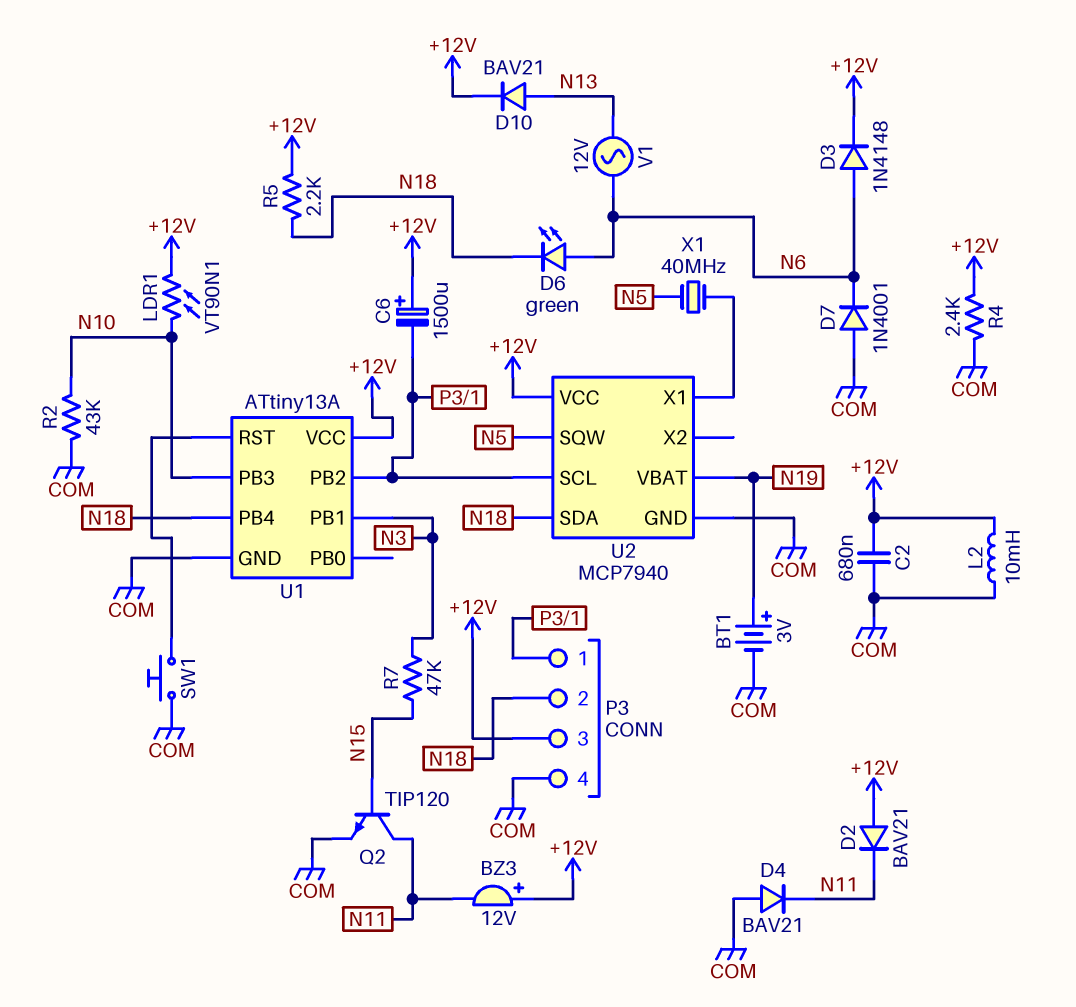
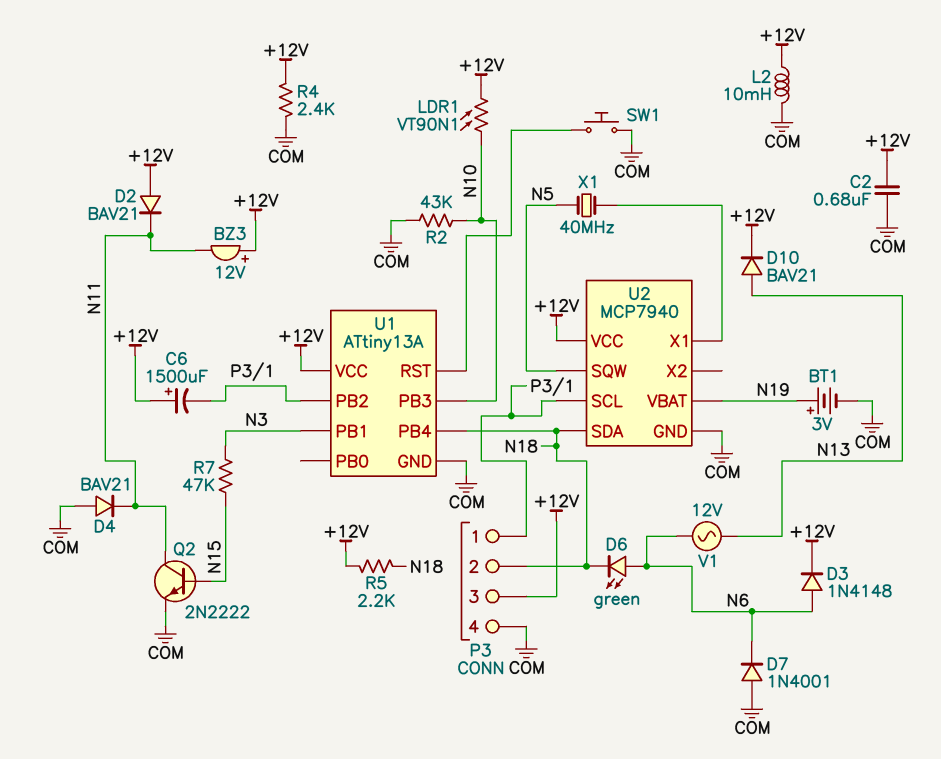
Q2: NPN TIP120 (B N15, C N11, E COM) -> NPN 2N2222 (B N15, C N11, E COM)

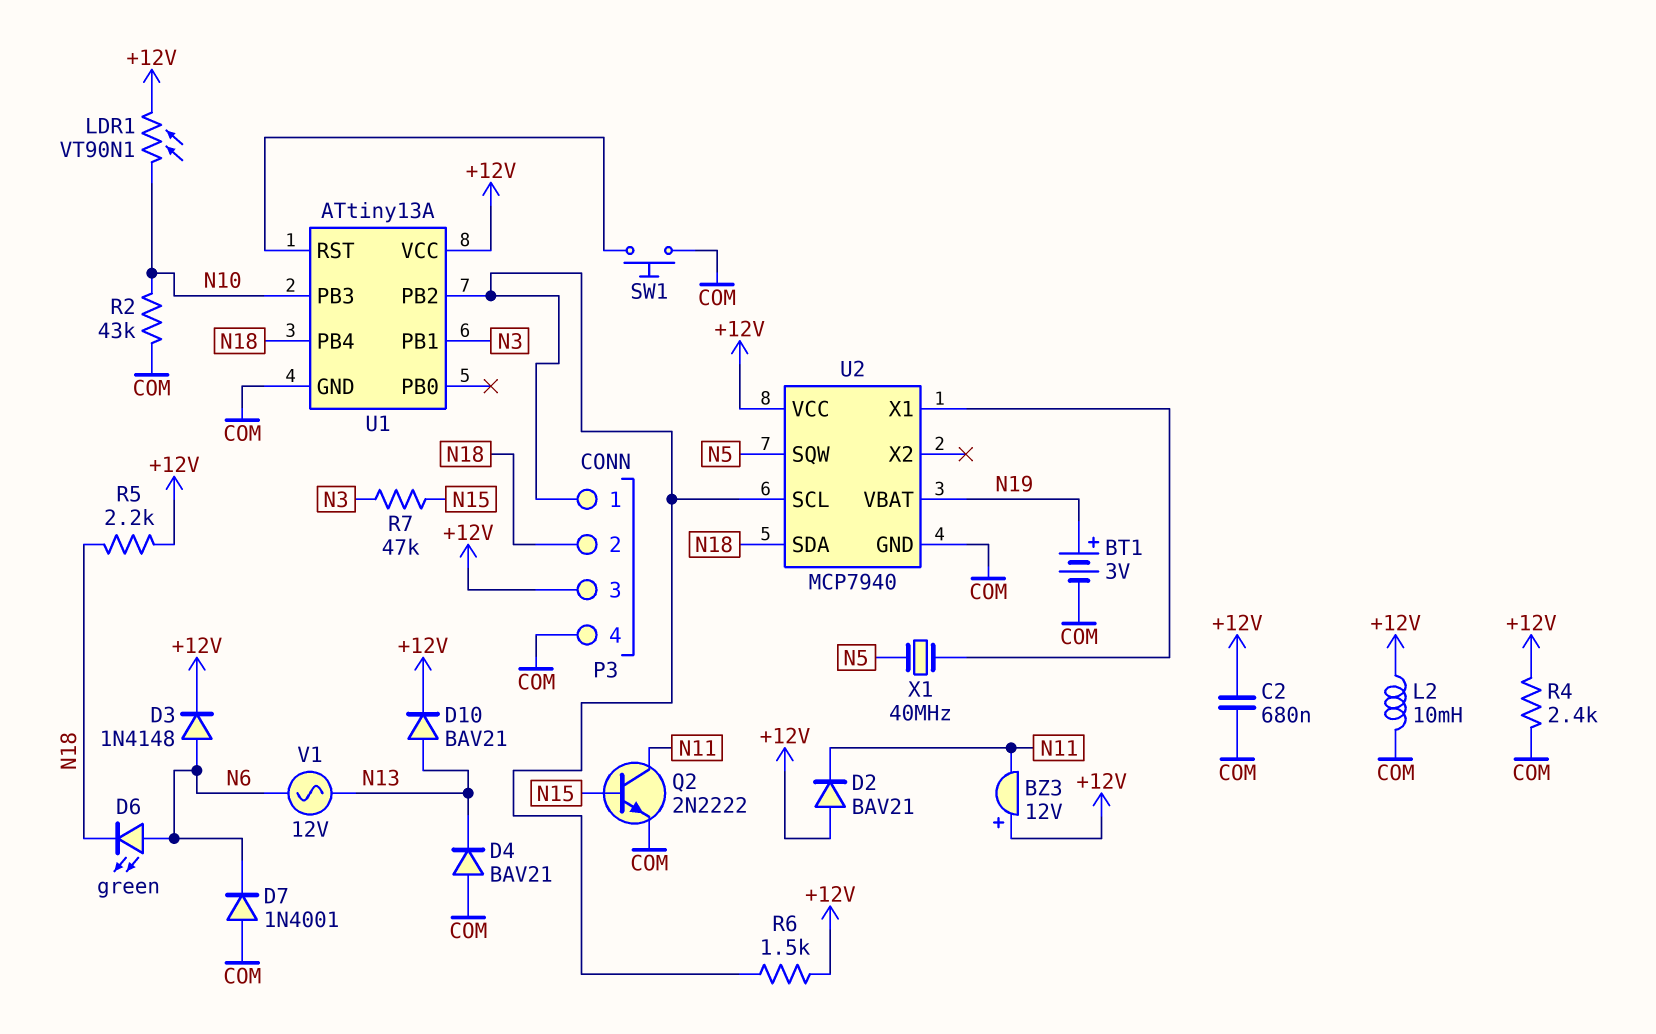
C6: 1500uF (plus +12V, minus P3/1) -> none
D4: diode BAV21 (A COM, K N11) -> diode BAV21 (A COM, K N13)
R6: none -> 1.5k (+12V, P3/1)

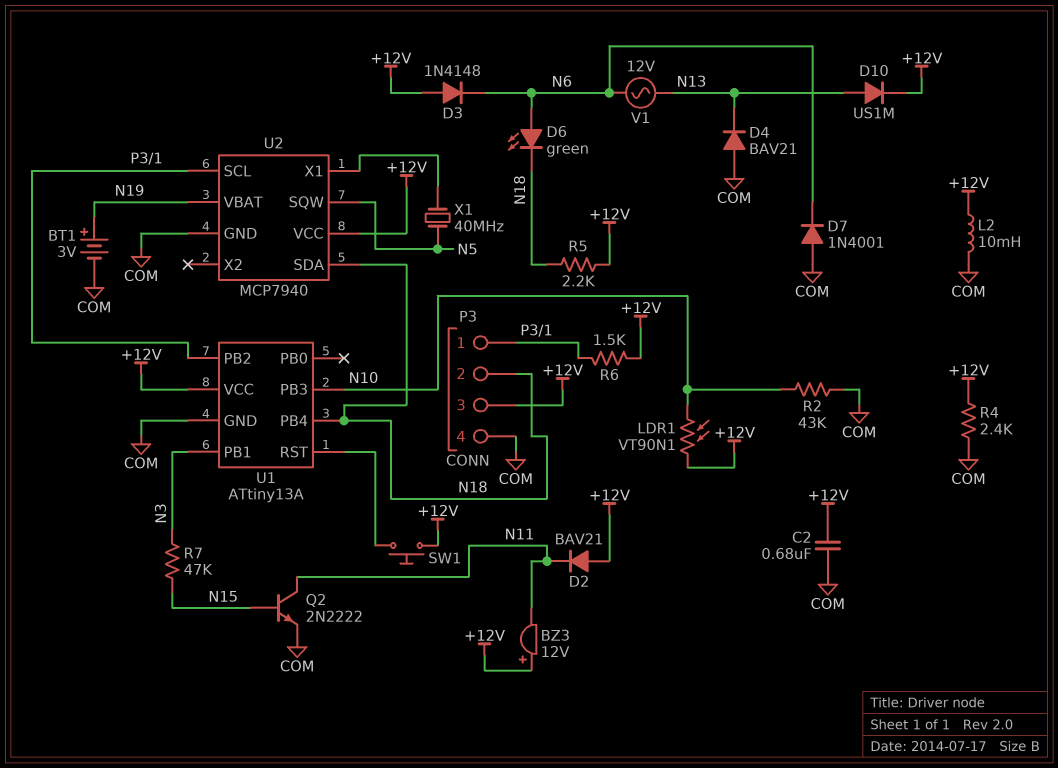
D3: diode 1N4148 (A N6, K +12V) -> diode 1N4148 (A +12V, K N6)
D10: diode BAV21 (A N13, K +12V) -> diode US1M (A N13, K +12V)
SW1: button (COM, U1/RST) -> button (+12V, U1/RST)

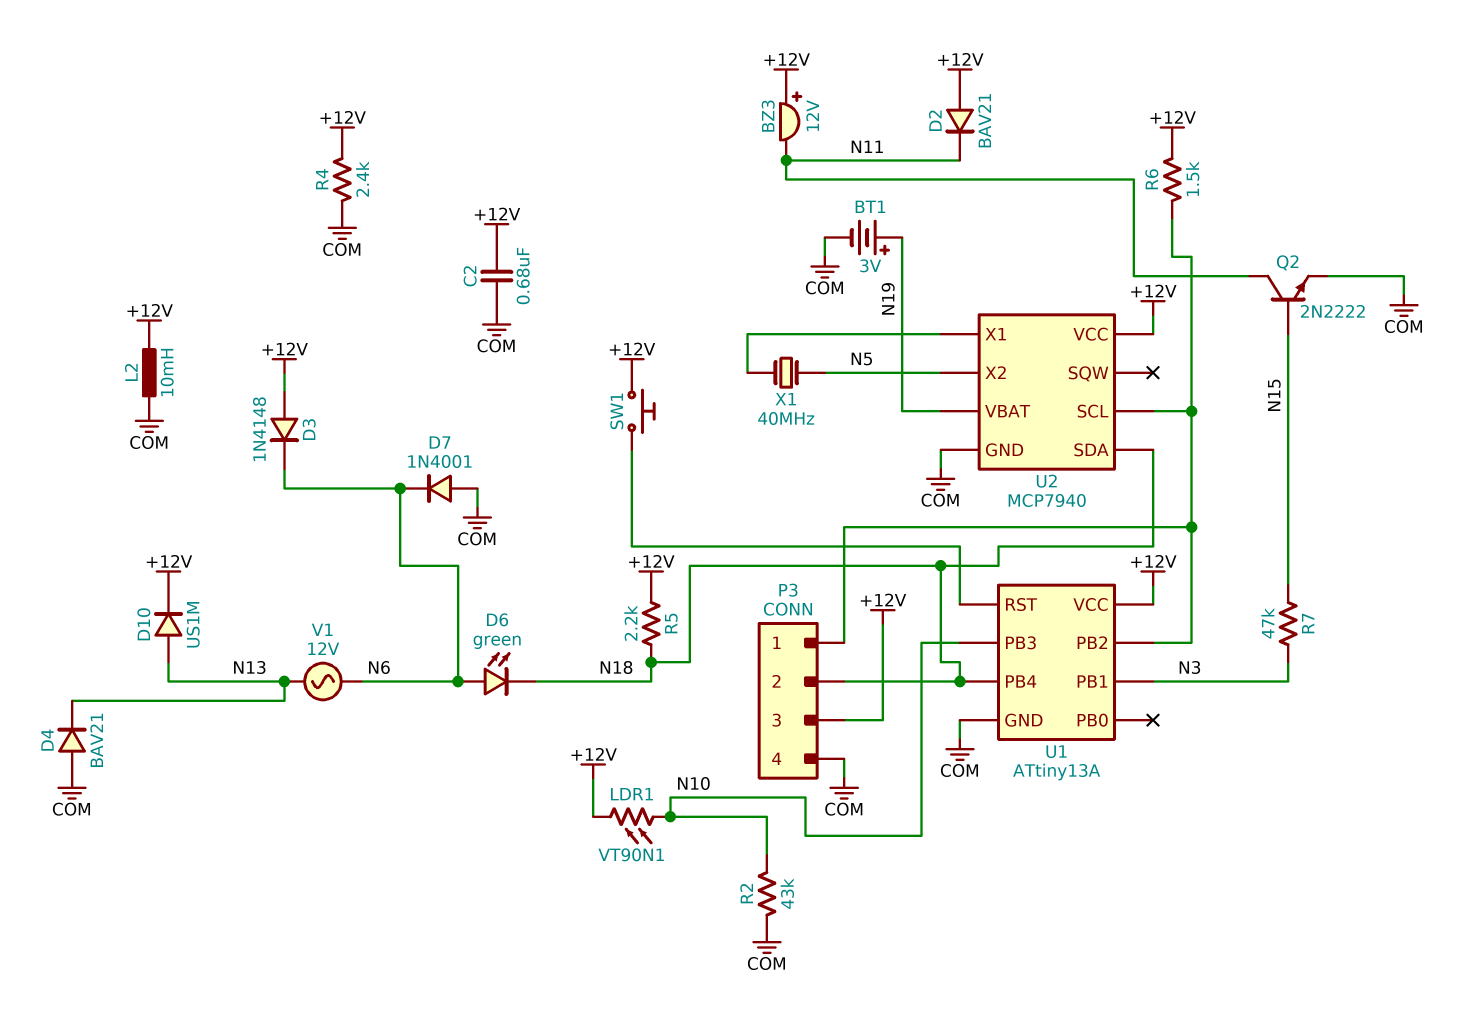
U2 pin SQW: N5 -> none
U2 pin X2: none -> N5

